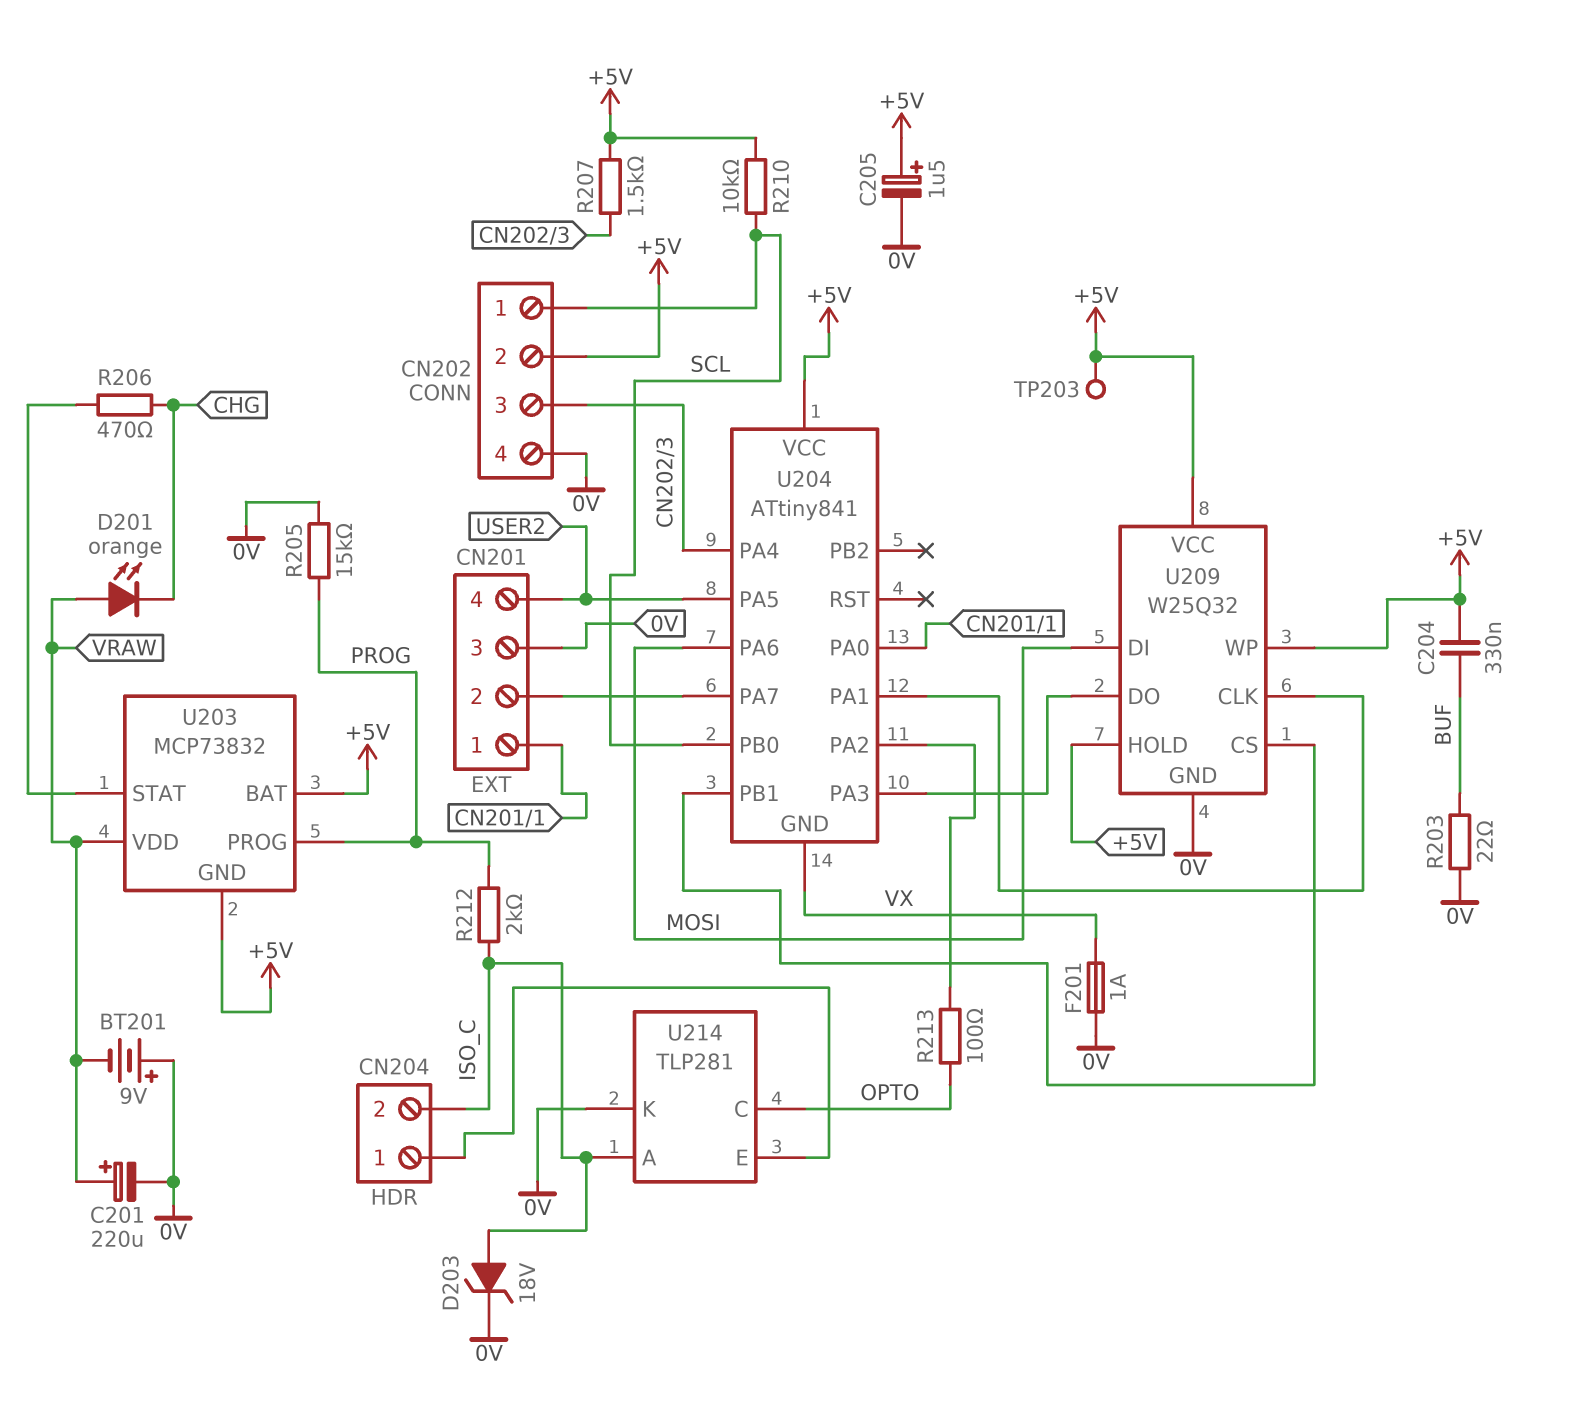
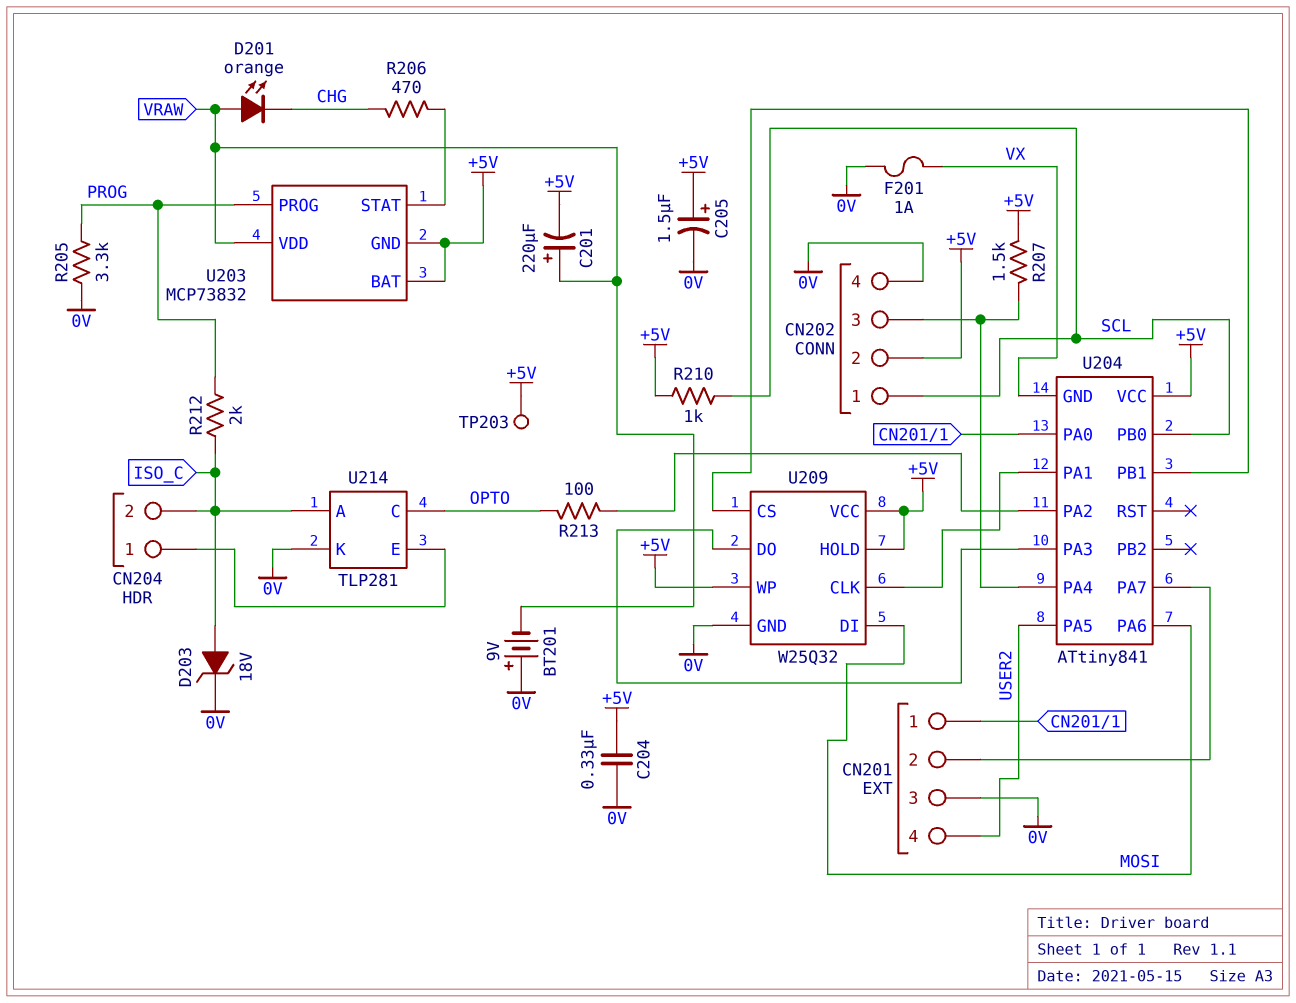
C201: 220uF (plus VRAW, minus 0V) -> 220uF (plus VRAW, minus +5V)
C204: 330nF (+5V, BUF) -> 330nF (+5V, 0V)
R203: 22 (0V, BUF) -> none
R205: 15k (0V, PROG) -> 3.3k (0V, PROG)
R210: 10k (+5V, SCL) -> 1k (+5V, SCL)

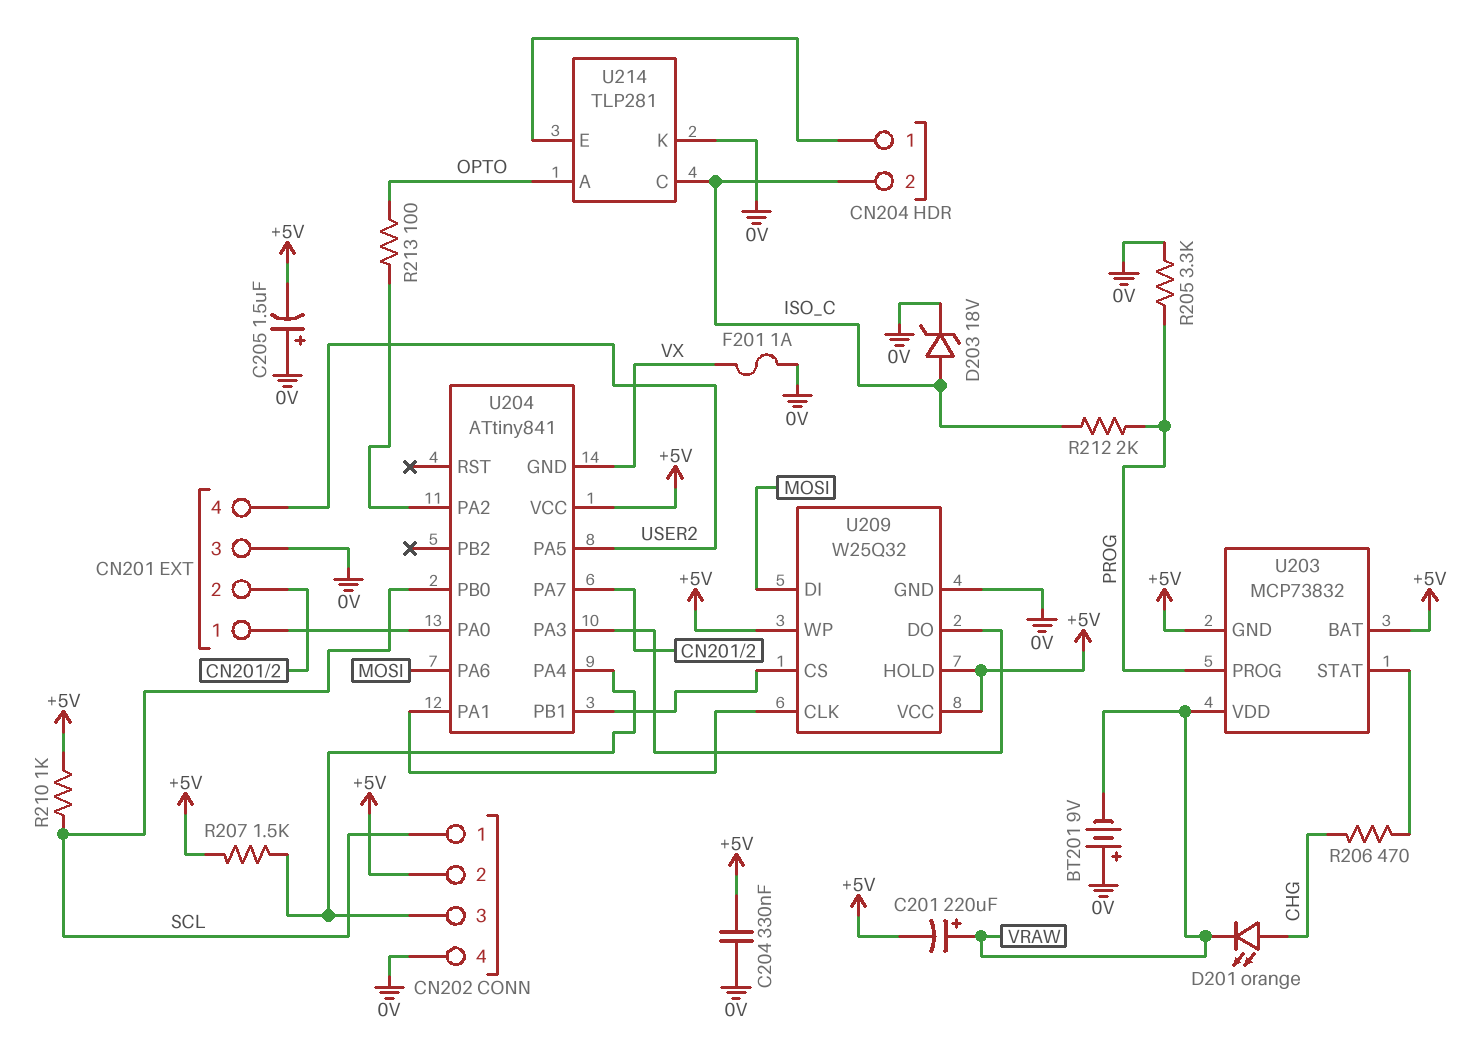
C205: 1.5uF (plus +5V, minus 0V) -> 1.5uF (plus 0V, minus +5V)
D201: LED orange (A VRAW, K CHG) -> LED orange (A CHG, K VRAW)
TP203: test point (+5V) -> none
U214 pin A: ISO_C -> OPTO
U214 pin C: OPTO -> ISO_C

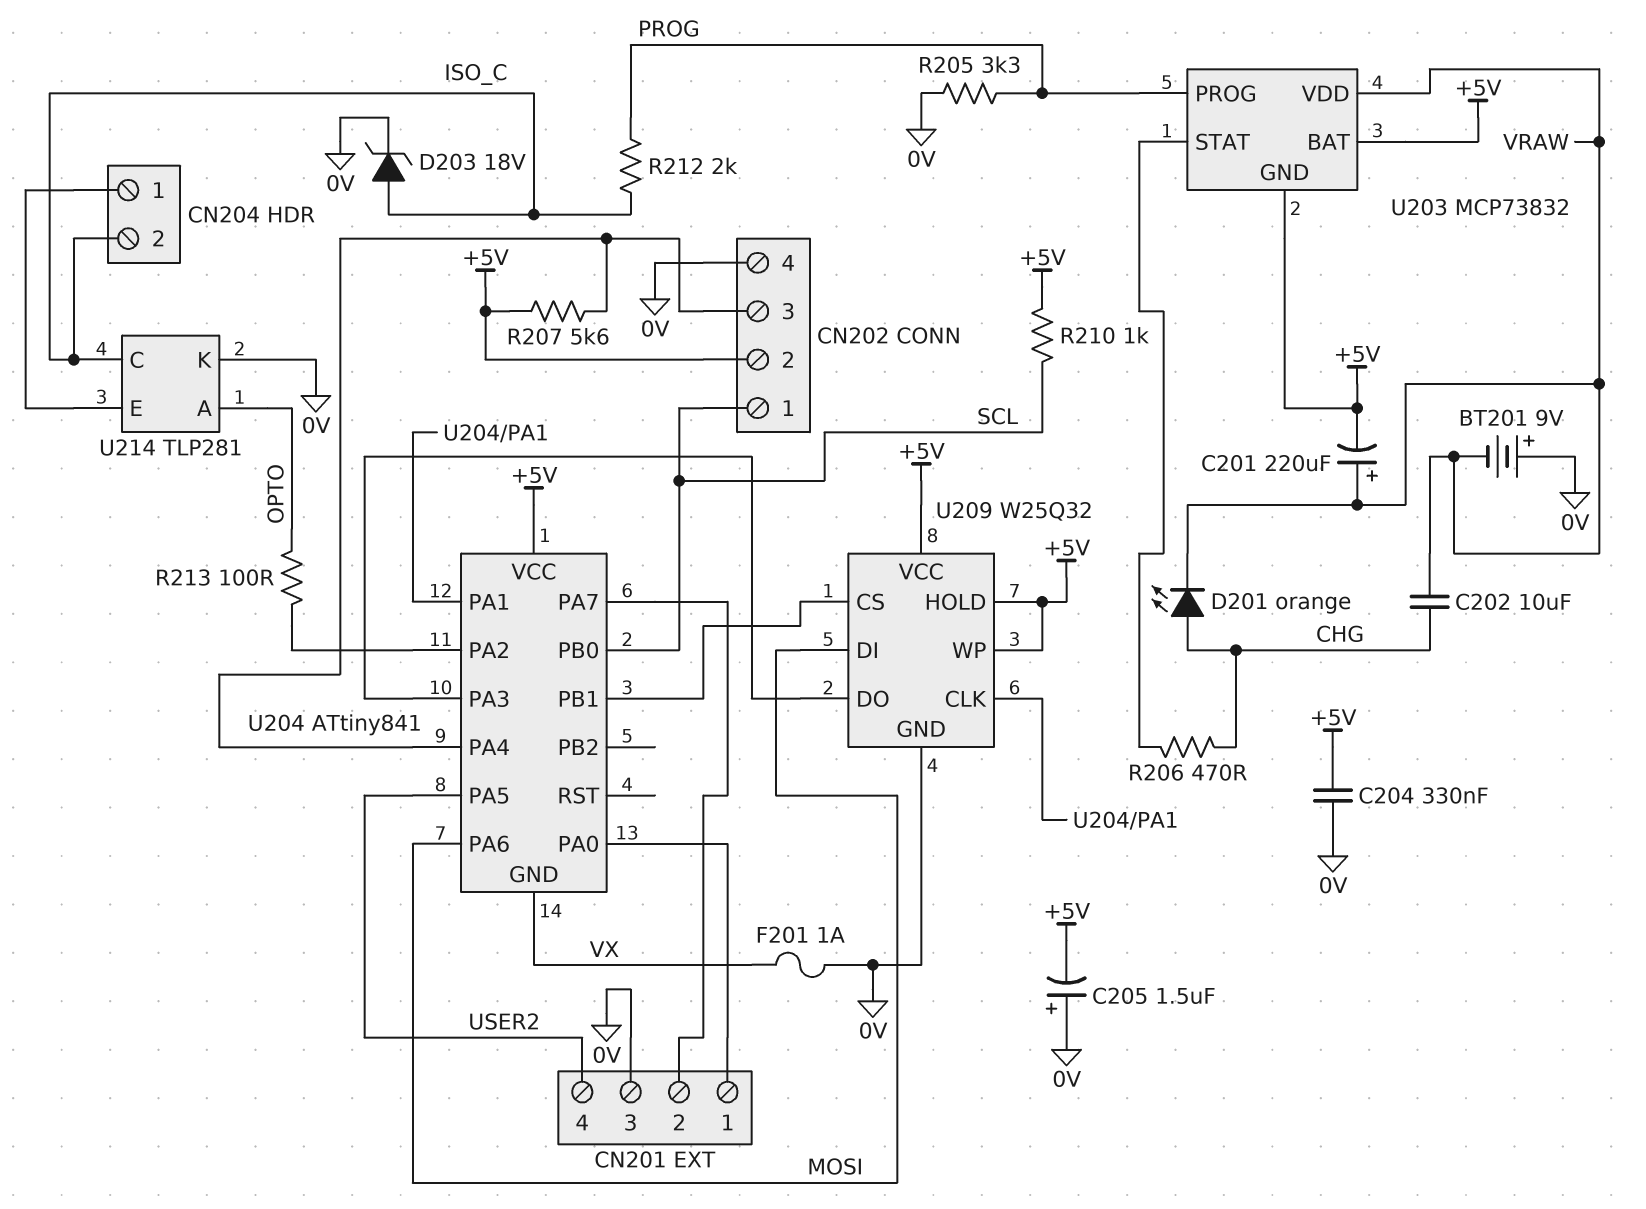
C202: none -> 10uF (CHG, VRAW)
R207: 1.5k (+5V, CN202/3) -> 5.6k (+5V, CN202/3)

